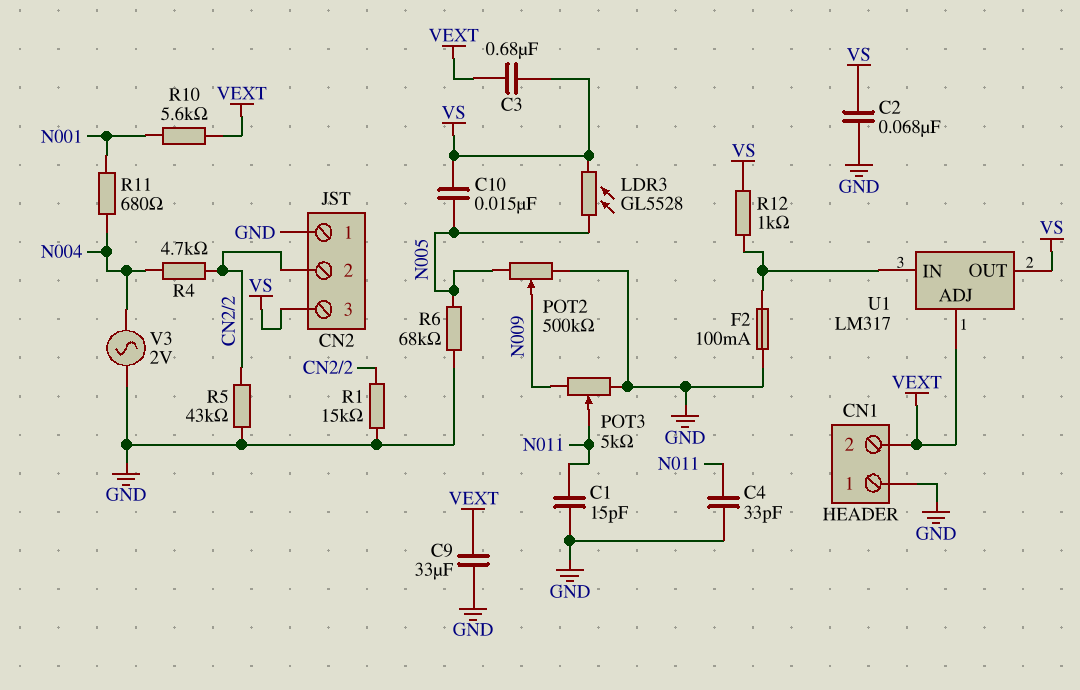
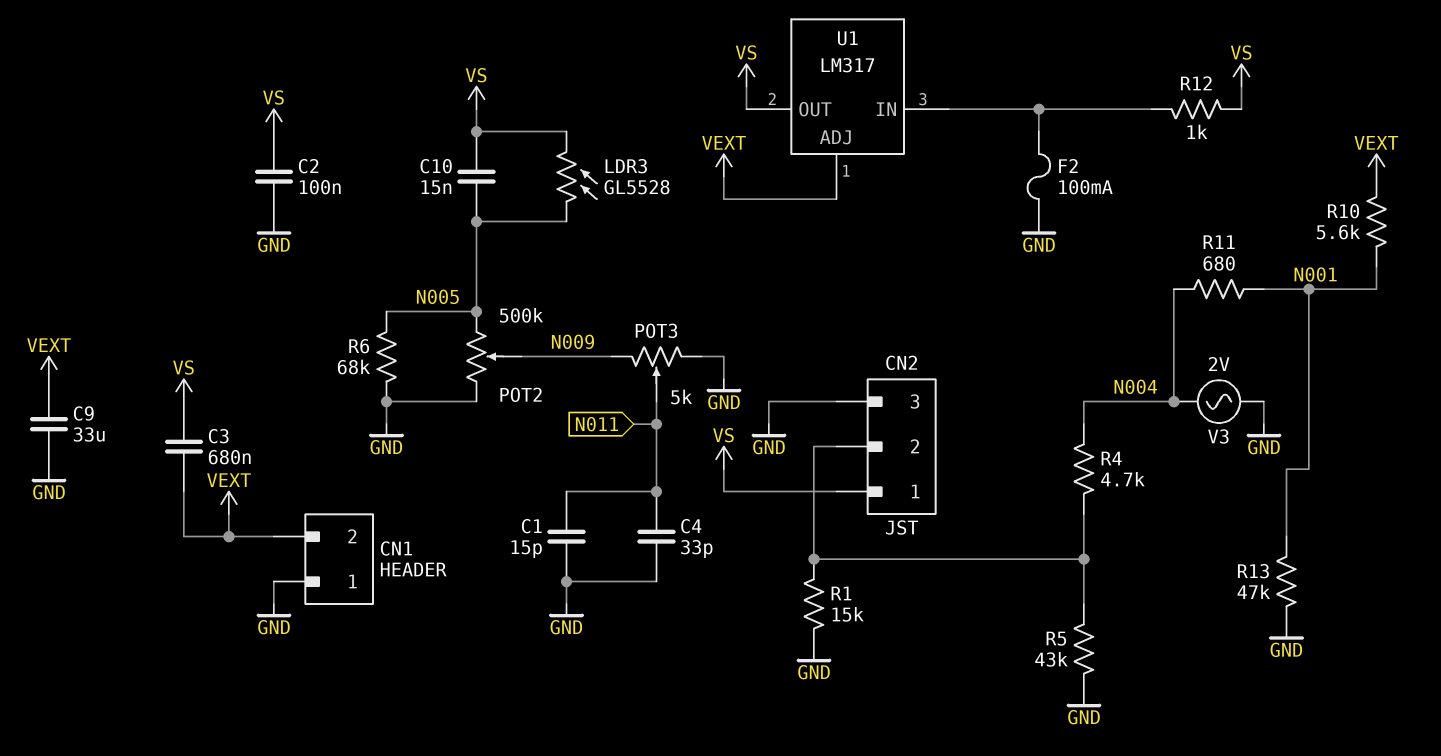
C2: 68nF (GND, VS) -> 100nF (GND, VS)
CN2 pin 1: GND -> VS
CN2 pin 3: VS -> GND
R13: none -> 47k (GND, N001)

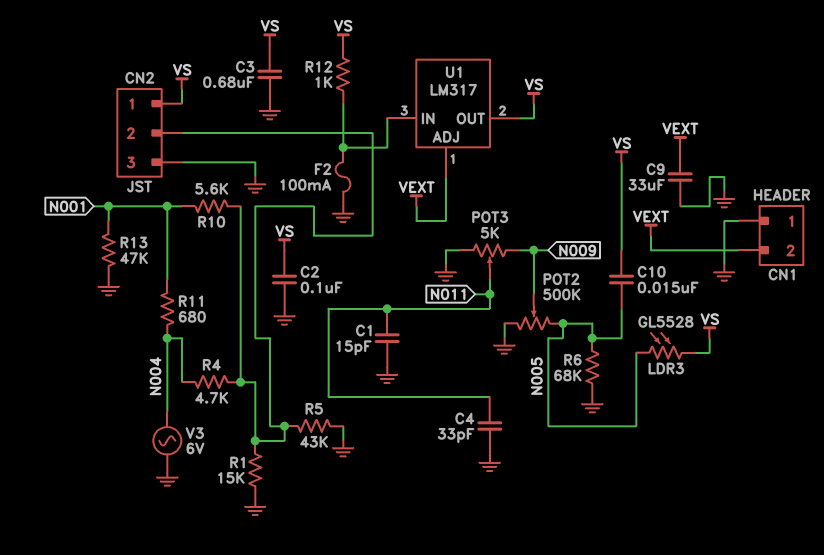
C3: 680nF (VEXT, VS) -> 680nF (GND, VS)
R10: 5.6k (N001, VEXT) -> 5.6k (CN2/2, N001)
V3: AC 2V (GND, N004) -> AC 6V (GND, N004)

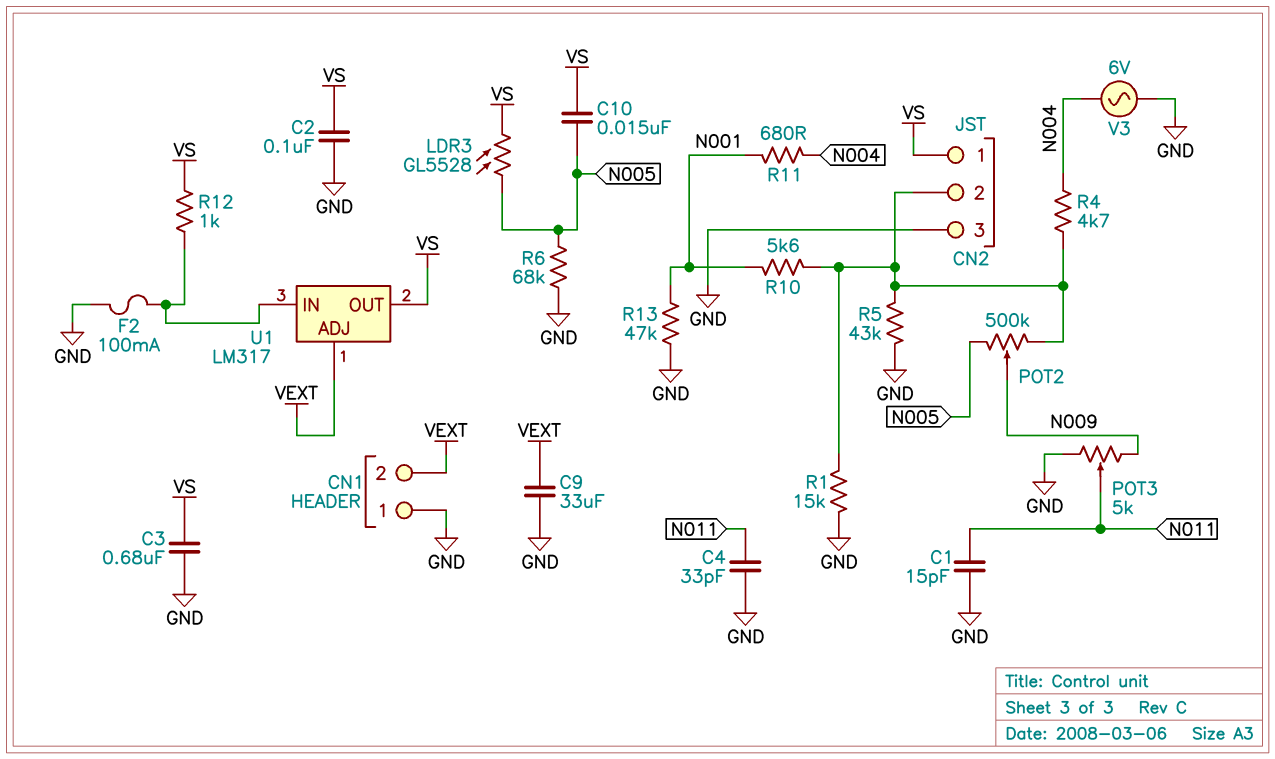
POT2: 500k (GND, N005, wiper N009) -> 500k (CN2/2, N005, wiper N009)

